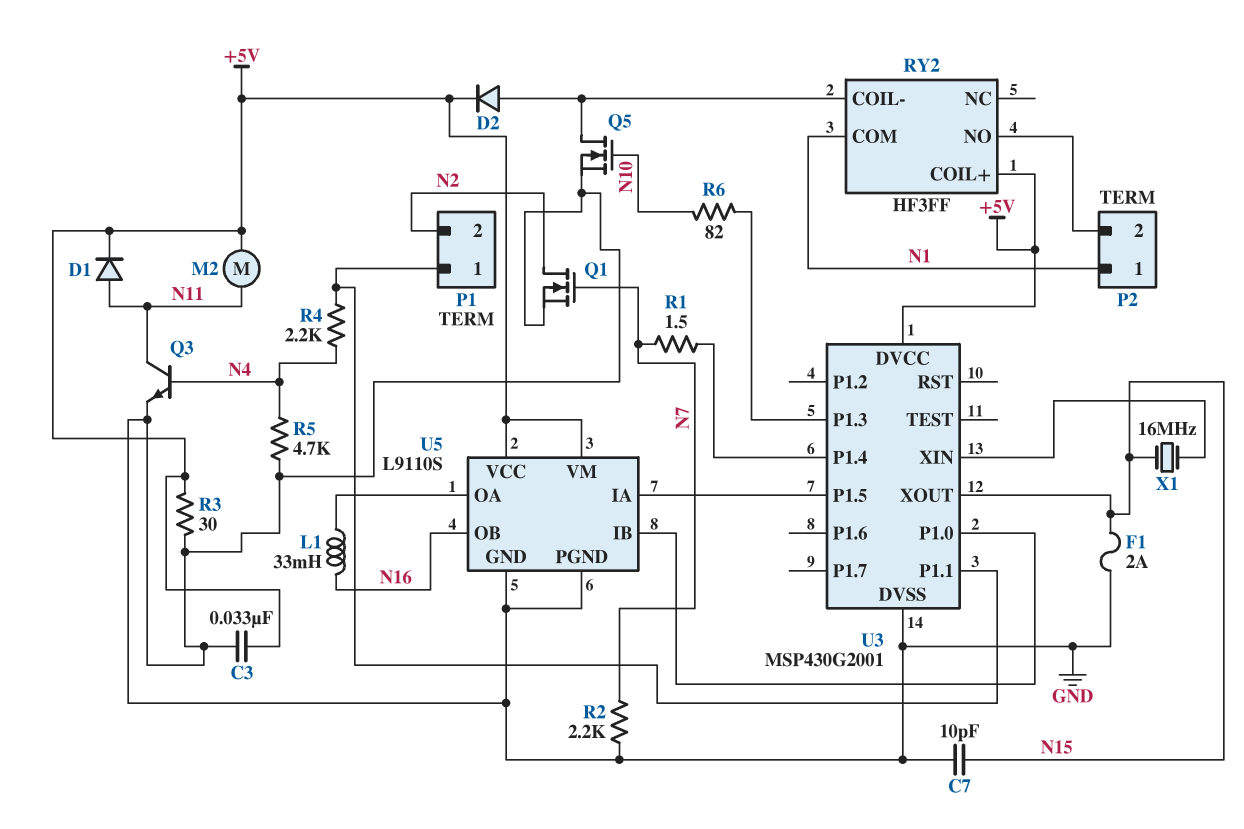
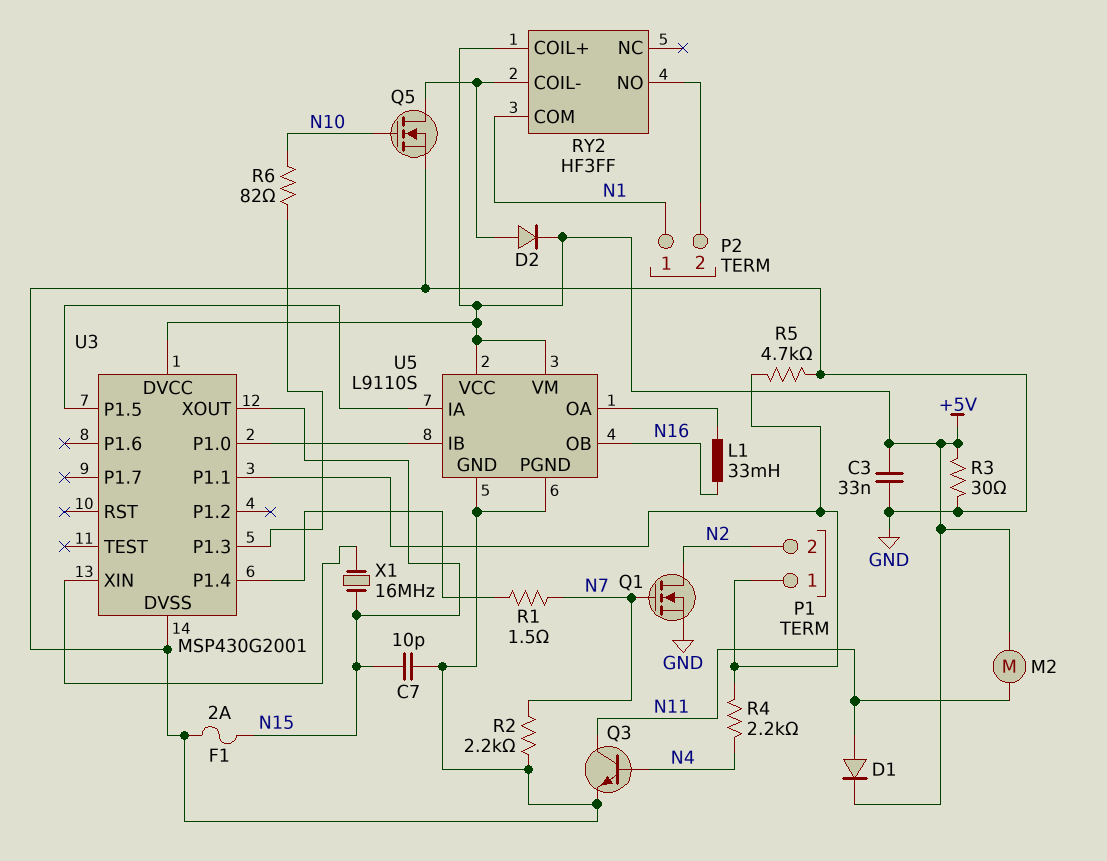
R5: 4.7k (GND, N4) -> 4.7k (GND, P1/1)

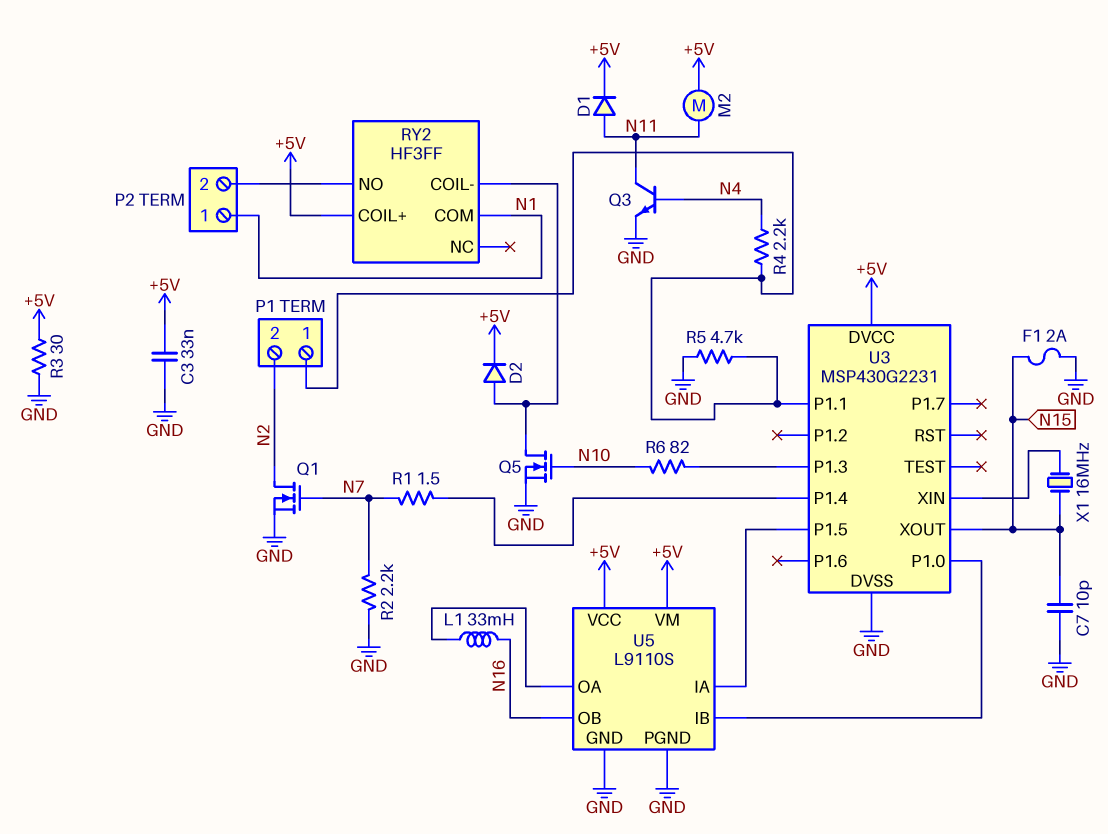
U3: MSP430G2001 -> MSP430G2231

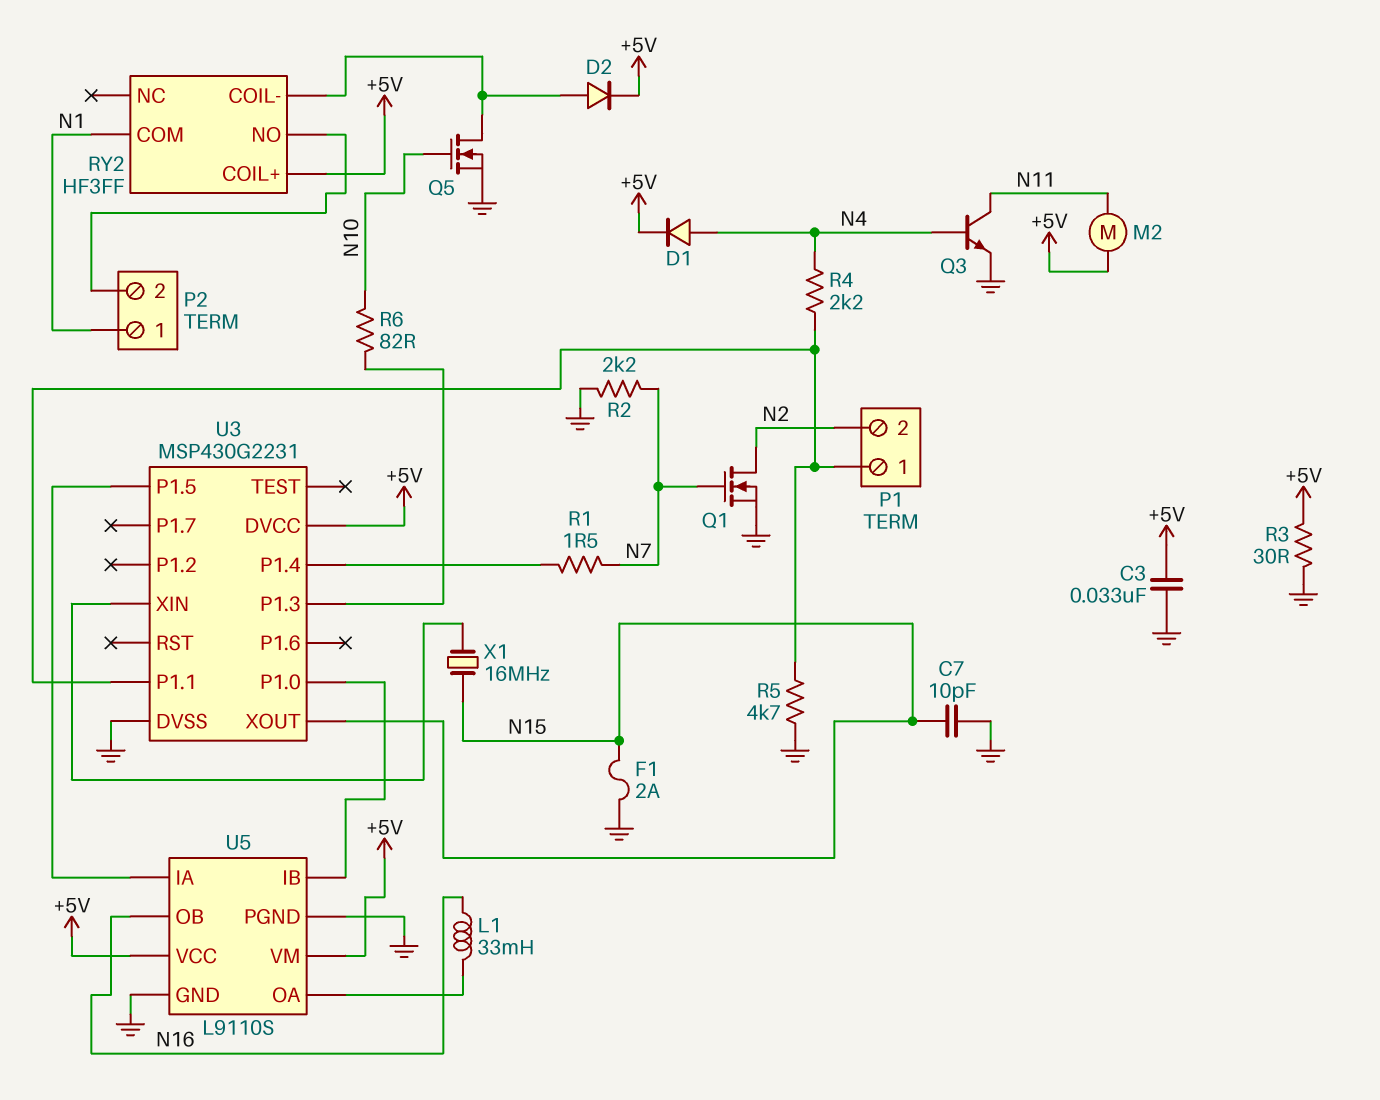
D1: diode (A N11, K +5V) -> diode (A N4, K +5V)

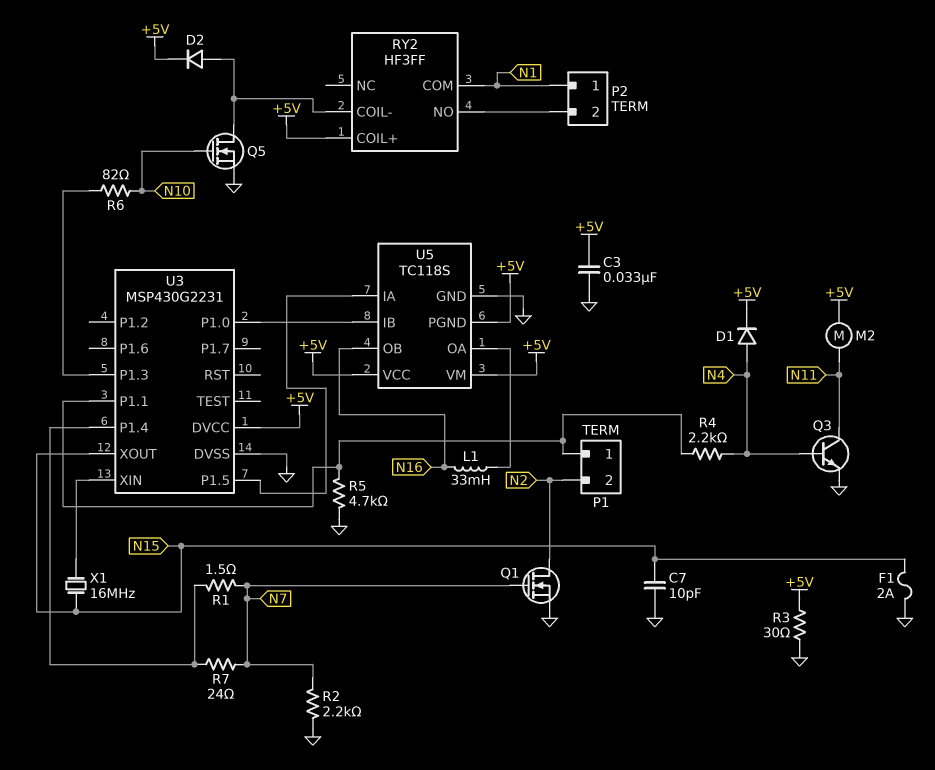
R7: none -> 24 (N7, U3/P1.4)
U5: L9110S -> TC118S
U5 pin PGND: GND -> +5V

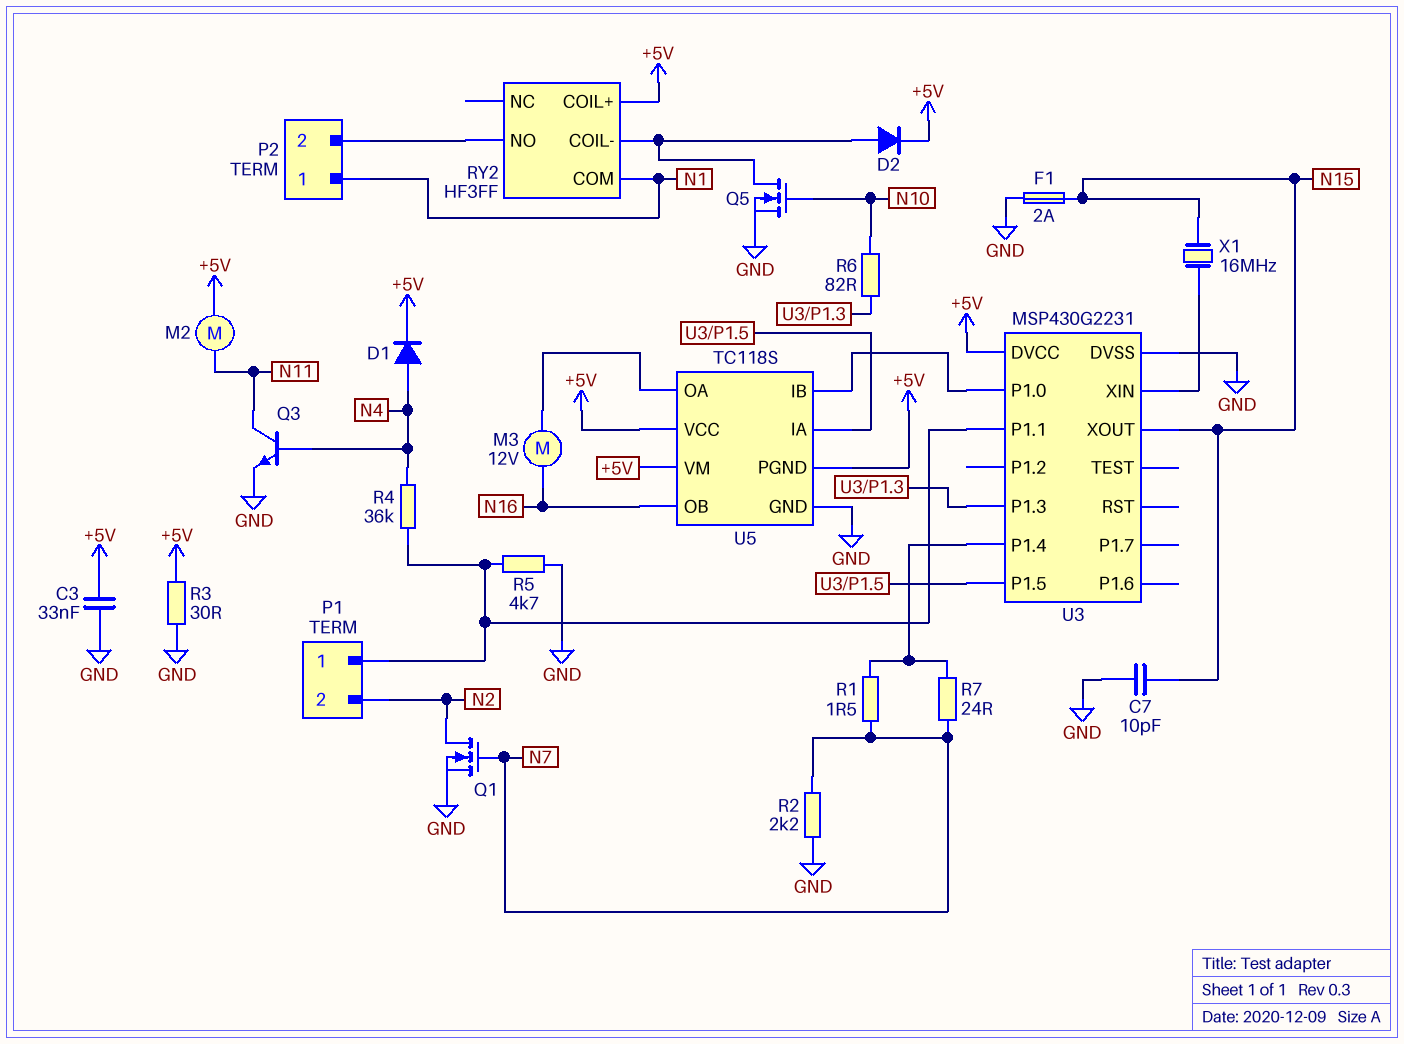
L1: 33mH (N16, U5/OA) -> none
M3: none -> motor 12V (N16, U5/OA)
R4: 2.2k (N4, P1/1) -> 36k (N4, P1/1)

